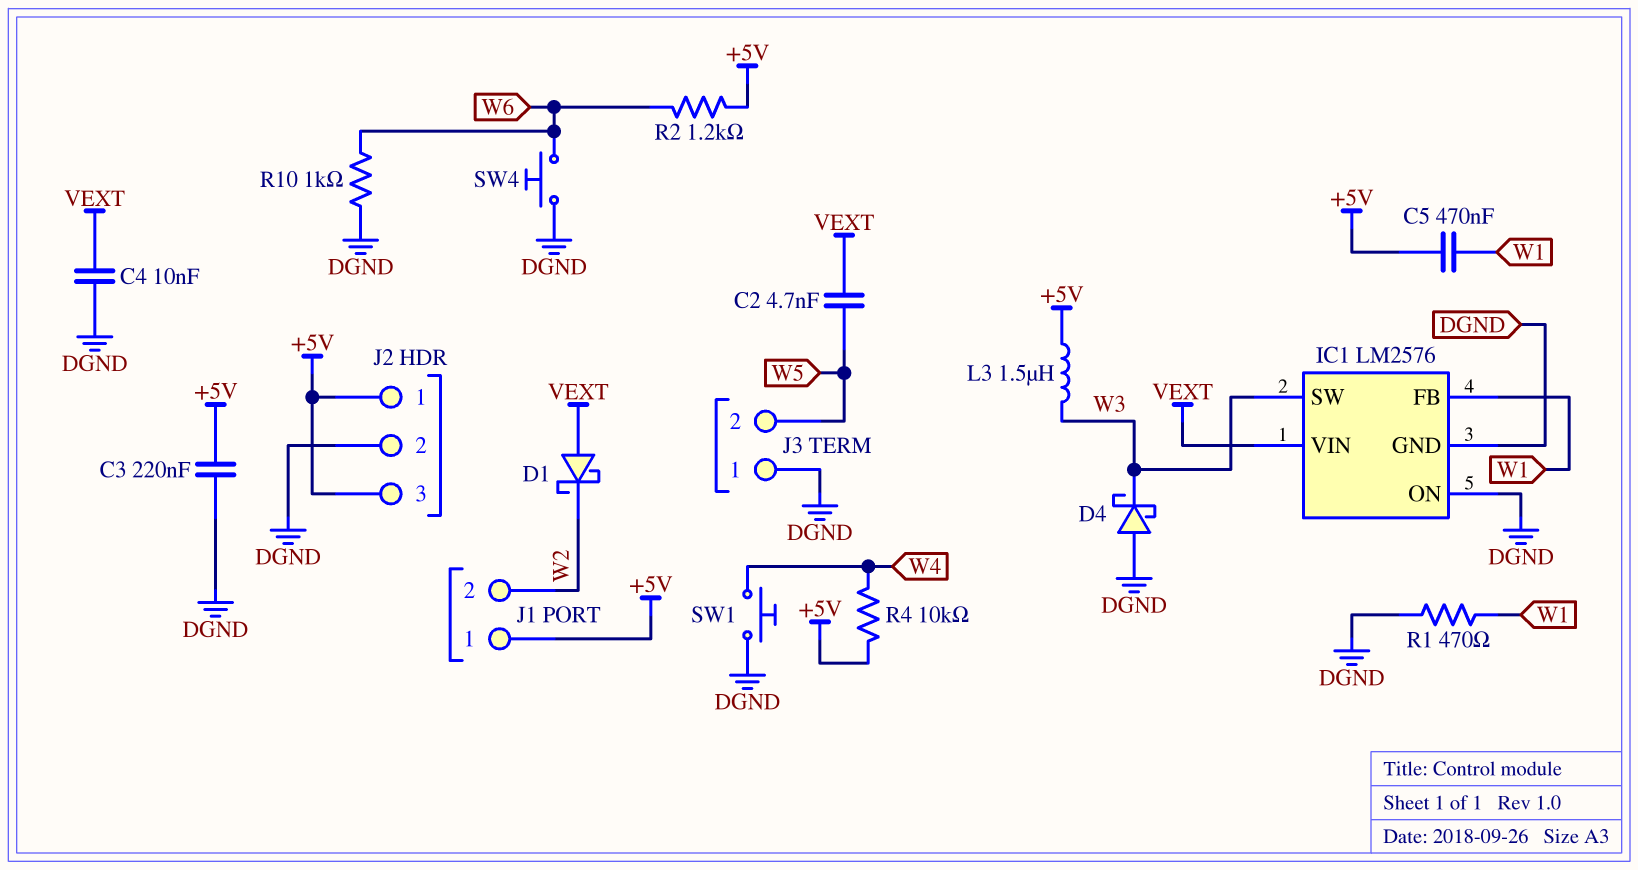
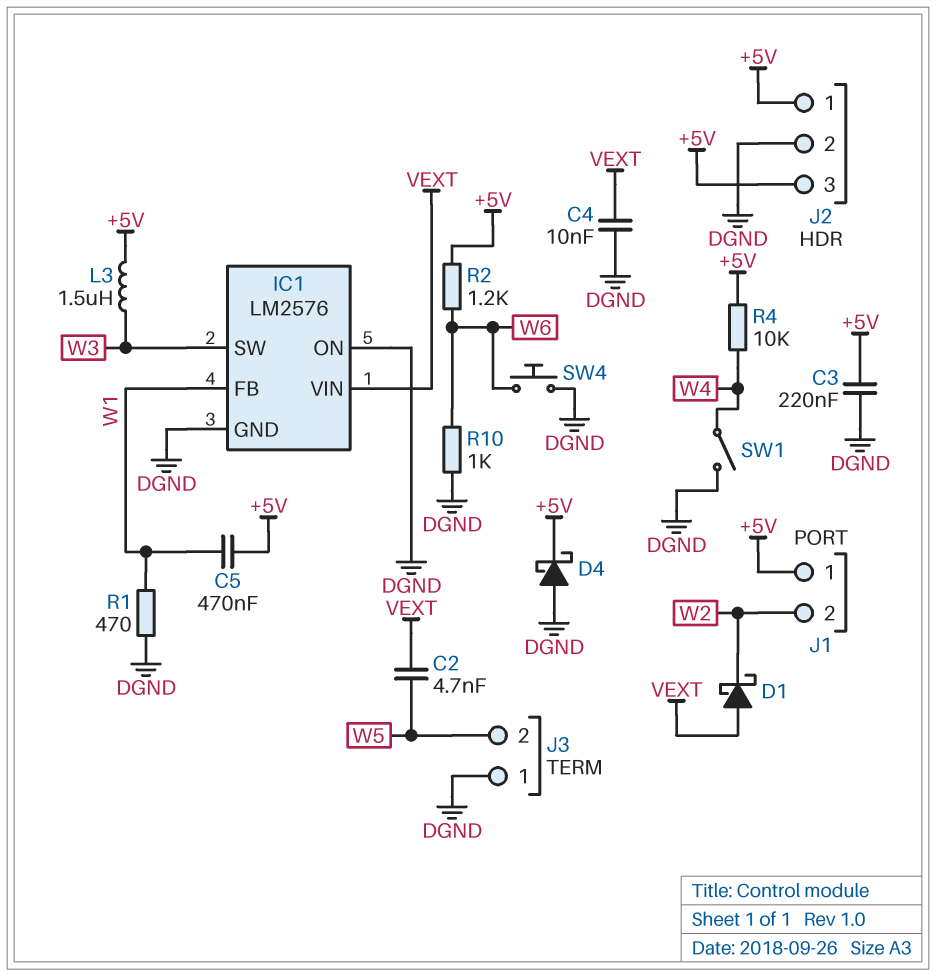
D4: schottky (A DGND, K W3) -> schottky (A DGND, K +5V)
SW1: button (DGND, W4) -> switch (DGND, W4)

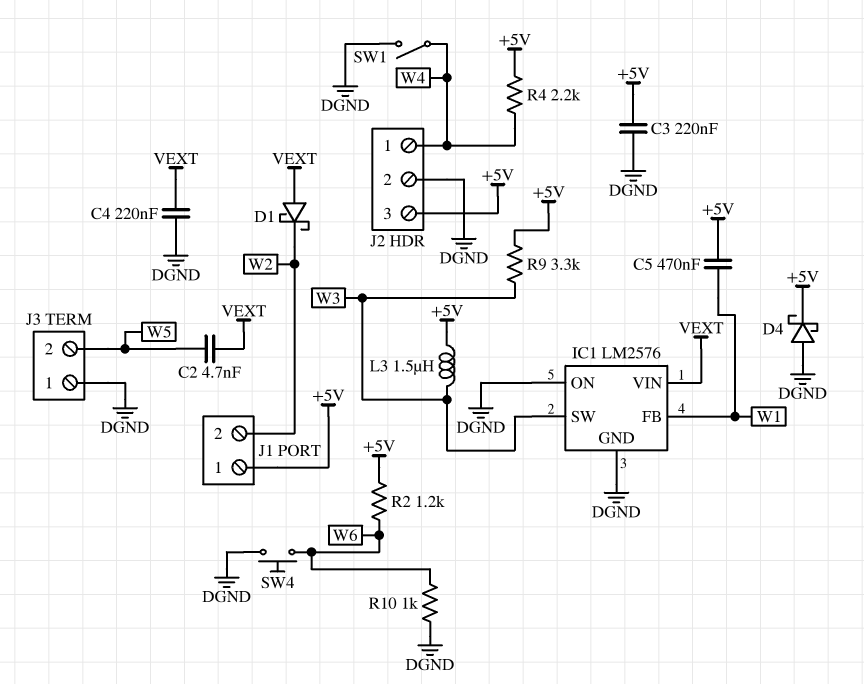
C4: 10nF (DGND, VEXT) -> 220nF (DGND, VEXT)
J2 pin 1: +5V -> W4
R1: 470 (DGND, W1) -> none
R4: 10k (+5V, W4) -> 2.2k (+5V, W4)
R9: none -> 3.3k (+5V, W3)

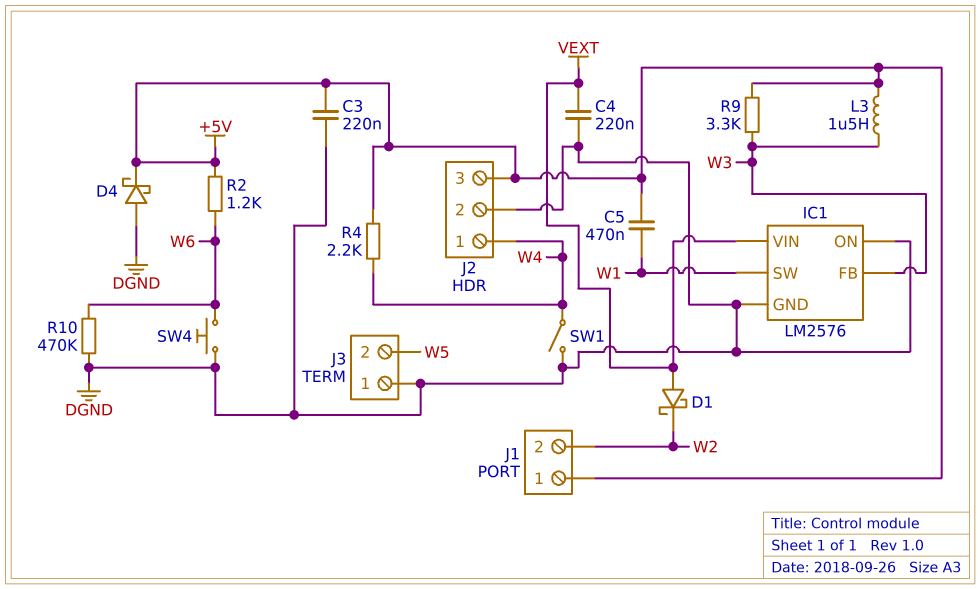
C2: 4.7nF (VEXT, W5) -> none
IC1 pin FB: W1 -> W3
IC1 pin SW: W3 -> W1
R10: 1k (DGND, W6) -> 470k (DGND, W6)

